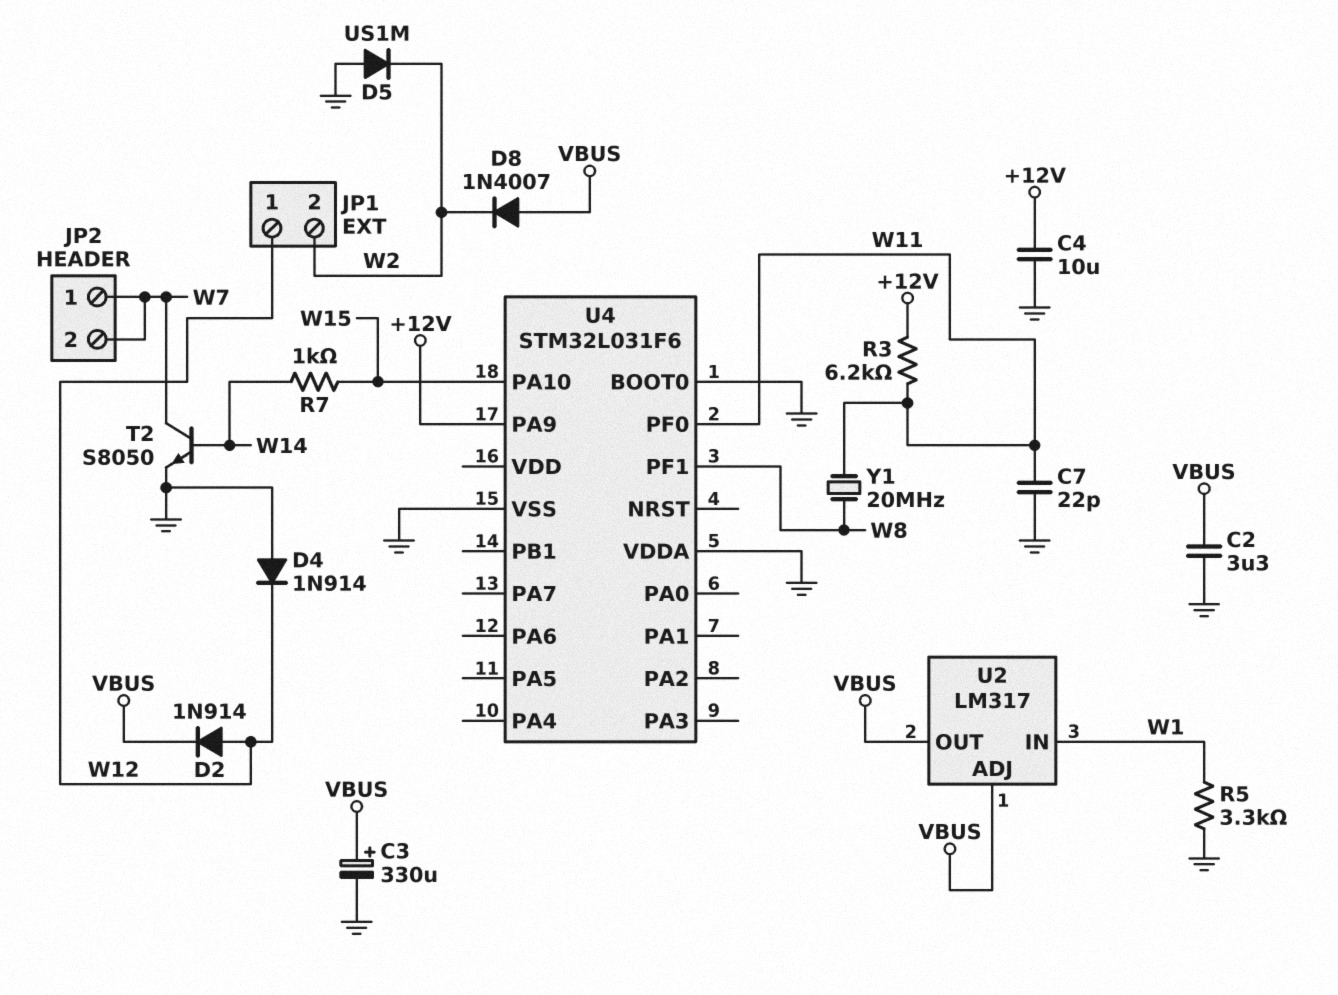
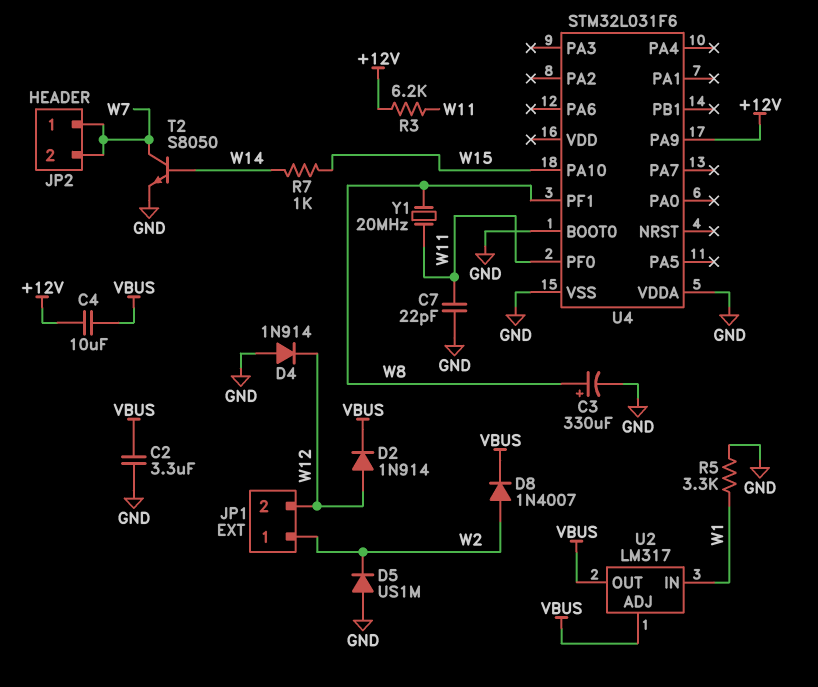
C3: 330uF (plus VBUS, minus GND) -> 330uF (plus W8, minus GND)
C4: 10uF (+12V, GND) -> 10uF (+12V, VBUS)
D8: diode 1N4007 (A VBUS, K W2) -> diode 1N4007 (A W2, K VBUS)
JP1 pin 1: W12 -> W2
JP1 pin 2: W2 -> W12

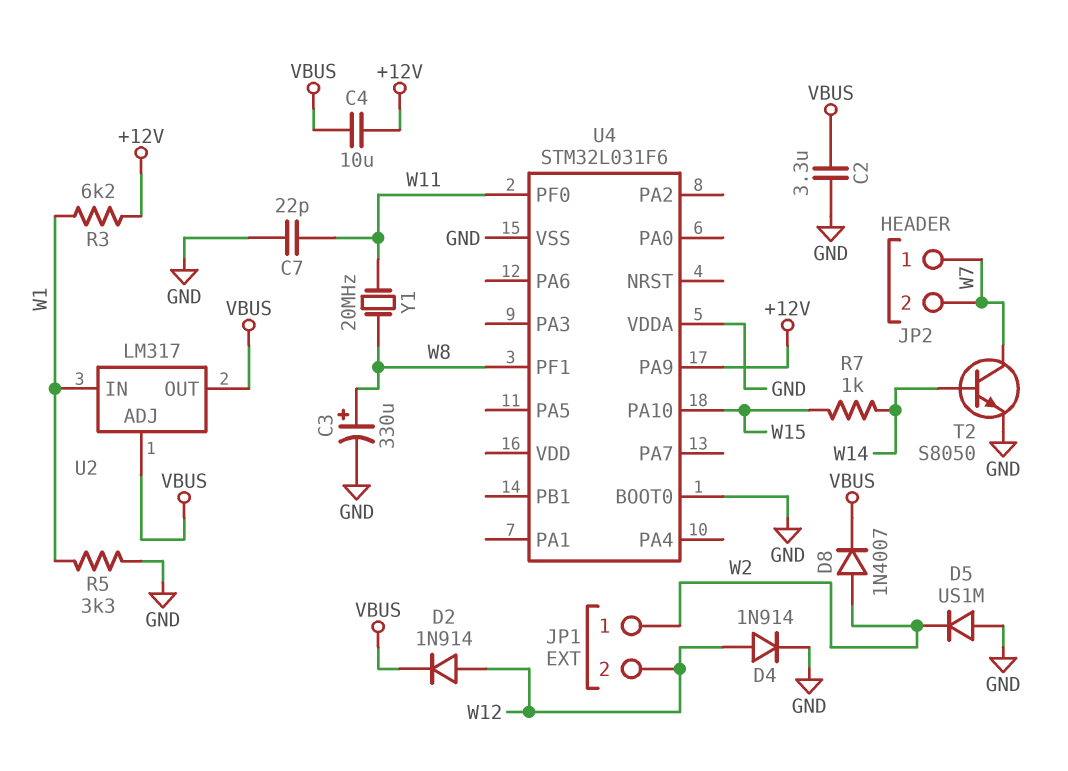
D4: diode 1N914 (A GND, K W12) -> diode 1N914 (A W12, K GND)
R3: 6.2k (+12V, W11) -> 6.2k (+12V, W1)

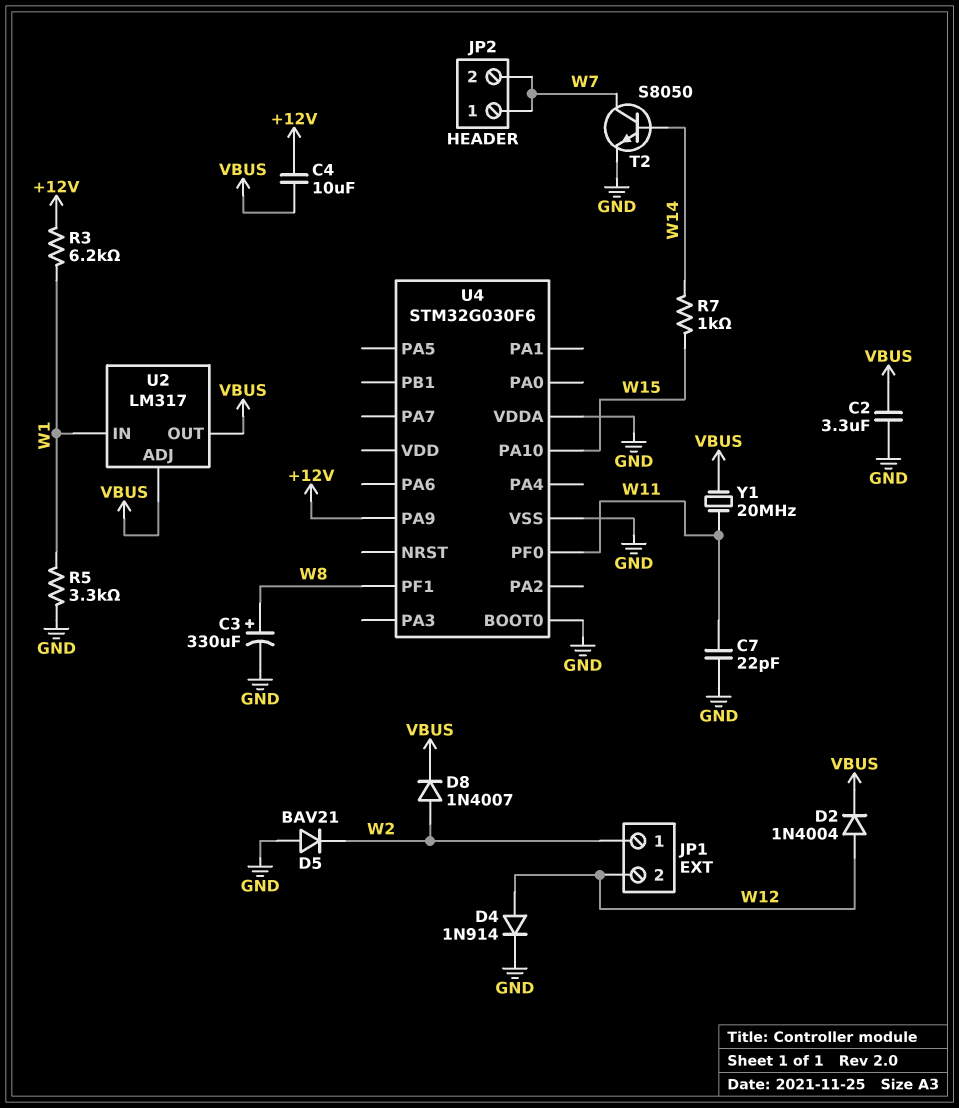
D2: diode 1N914 (A W12, K VBUS) -> diode 1N4004 (A W12, K VBUS)
D5: diode US1M (A GND, K W2) -> diode BAV21 (A GND, K W2)
U4: STM32L031F6 -> STM32G030F6
Y1: 20MHz (W8, W11) -> 20MHz (VBUS, W11)

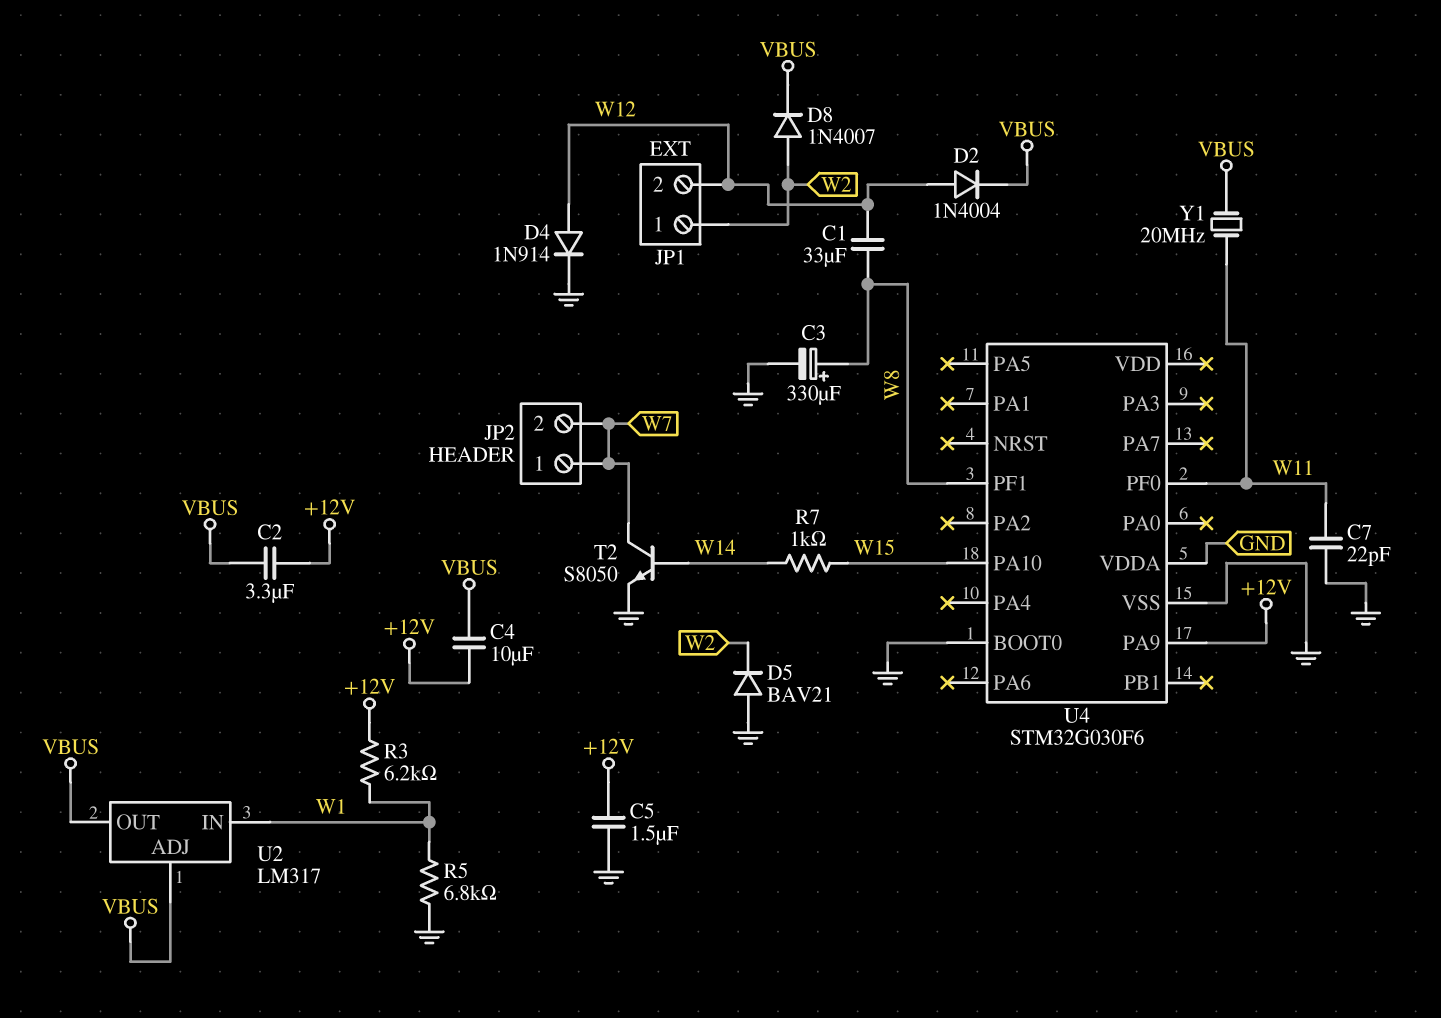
C1: none -> 33uF (W8, W12)
C2: 3.3uF (GND, VBUS) -> 3.3uF (+12V, VBUS)
C5: none -> 1.5uF (+12V, GND)
R5: 3.3k (GND, W1) -> 6.8k (GND, W1)

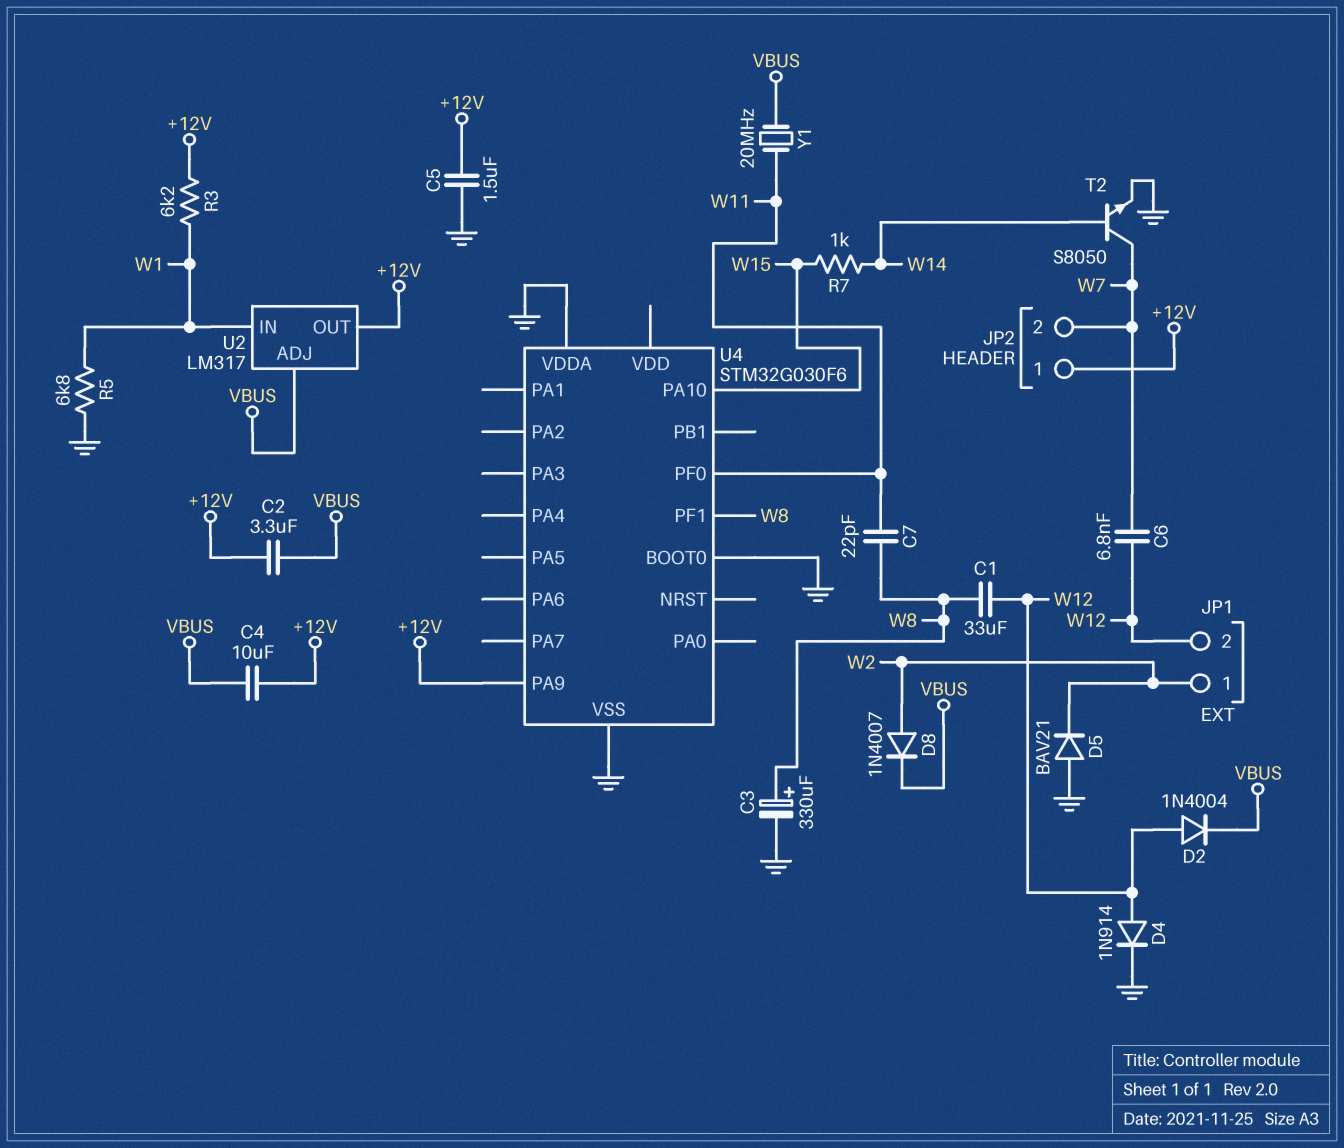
C6: none -> 6.8nF (W7, W12)
C7: 22pF (GND, W11) -> 22pF (W8, W11)
JP2 pin 1: W7 -> +12V
U2 pin OUT: VBUS -> +12V

